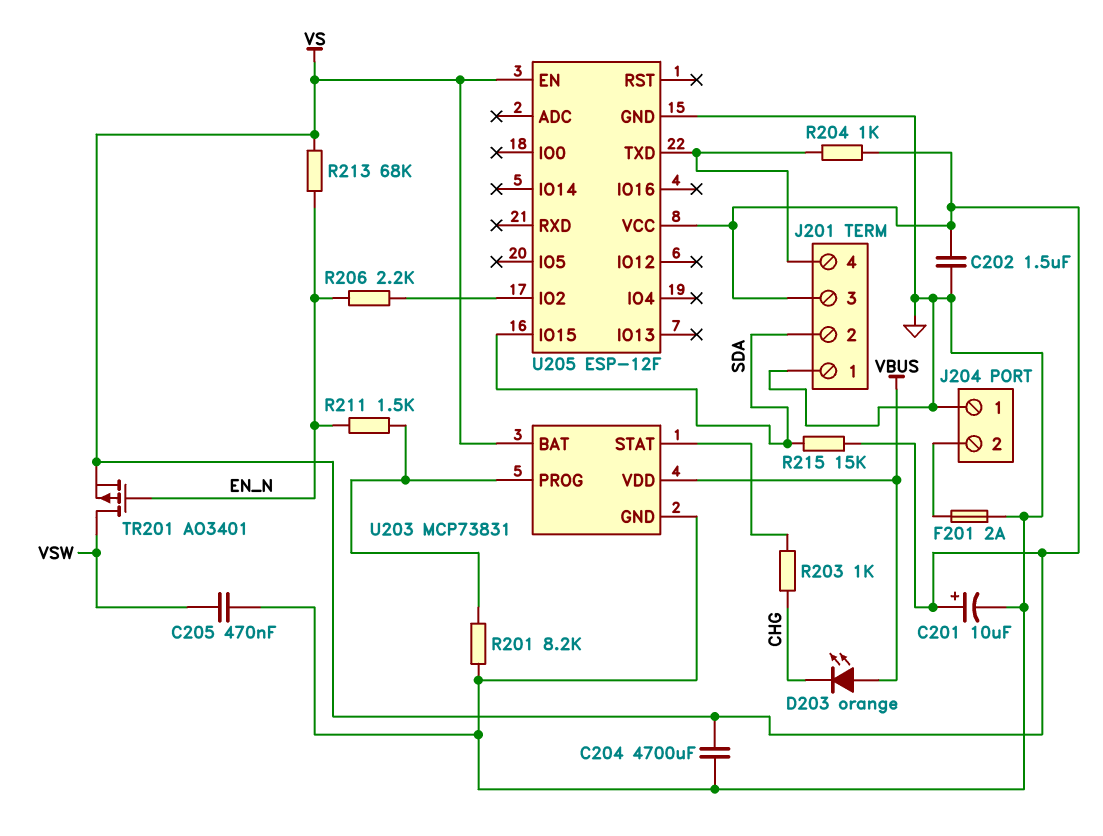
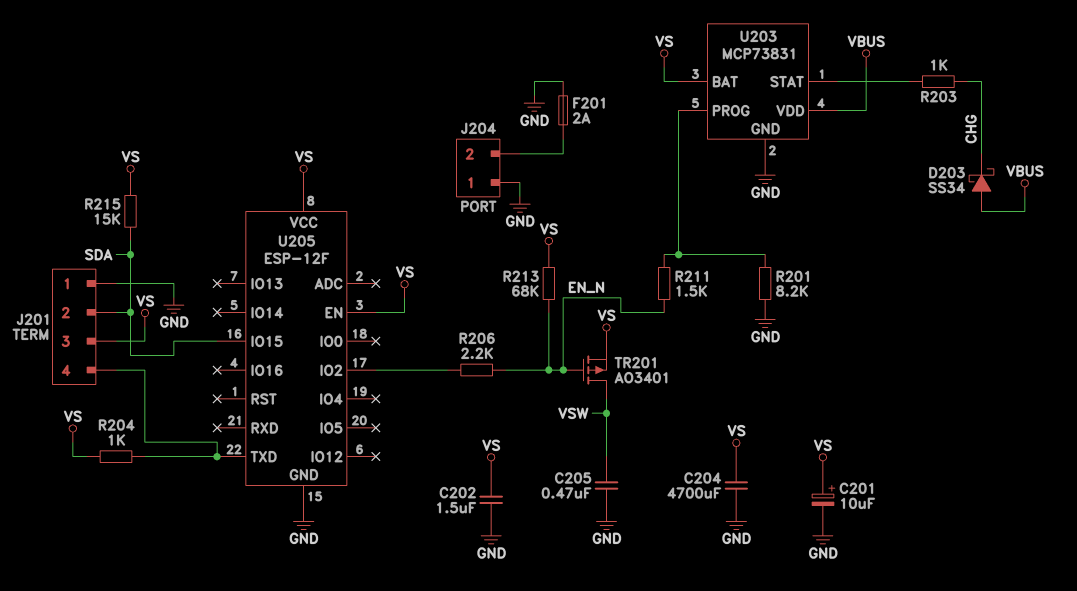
D203: LED orange (A VBUS, K CHG) -> schottky SS34 (A VBUS, K CHG)

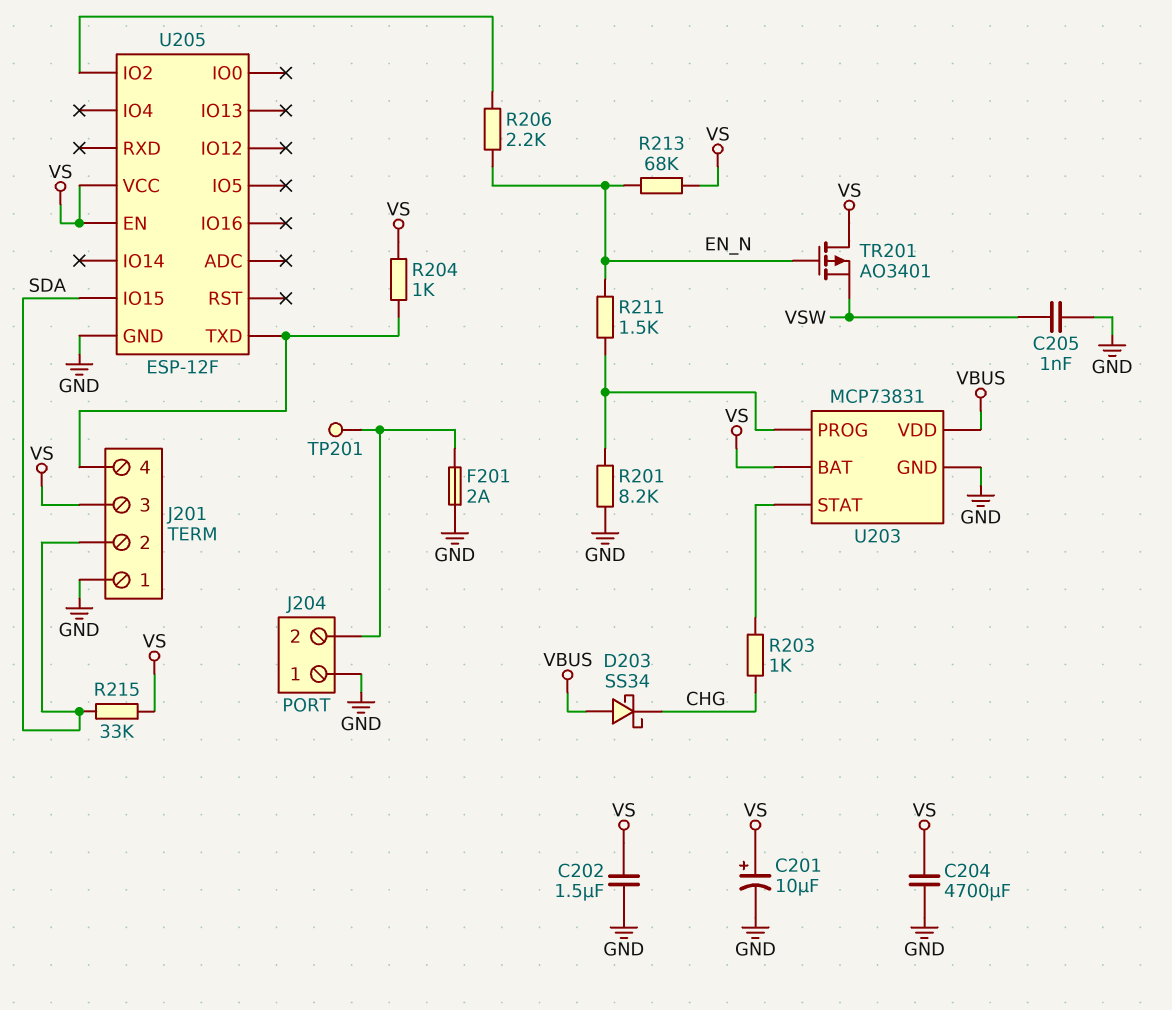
C205: 470nF (GND, VSW) -> 1nF (GND, VSW)
R215: 15k (SDA, VS) -> 33k (SDA, VS)
TP201: none -> test point (J204/2)
TR201: PMOS AO3401 (G EN_N, D VSW, S VS) -> PMOS AO3401 (G EN_N, D VS, S VSW)

